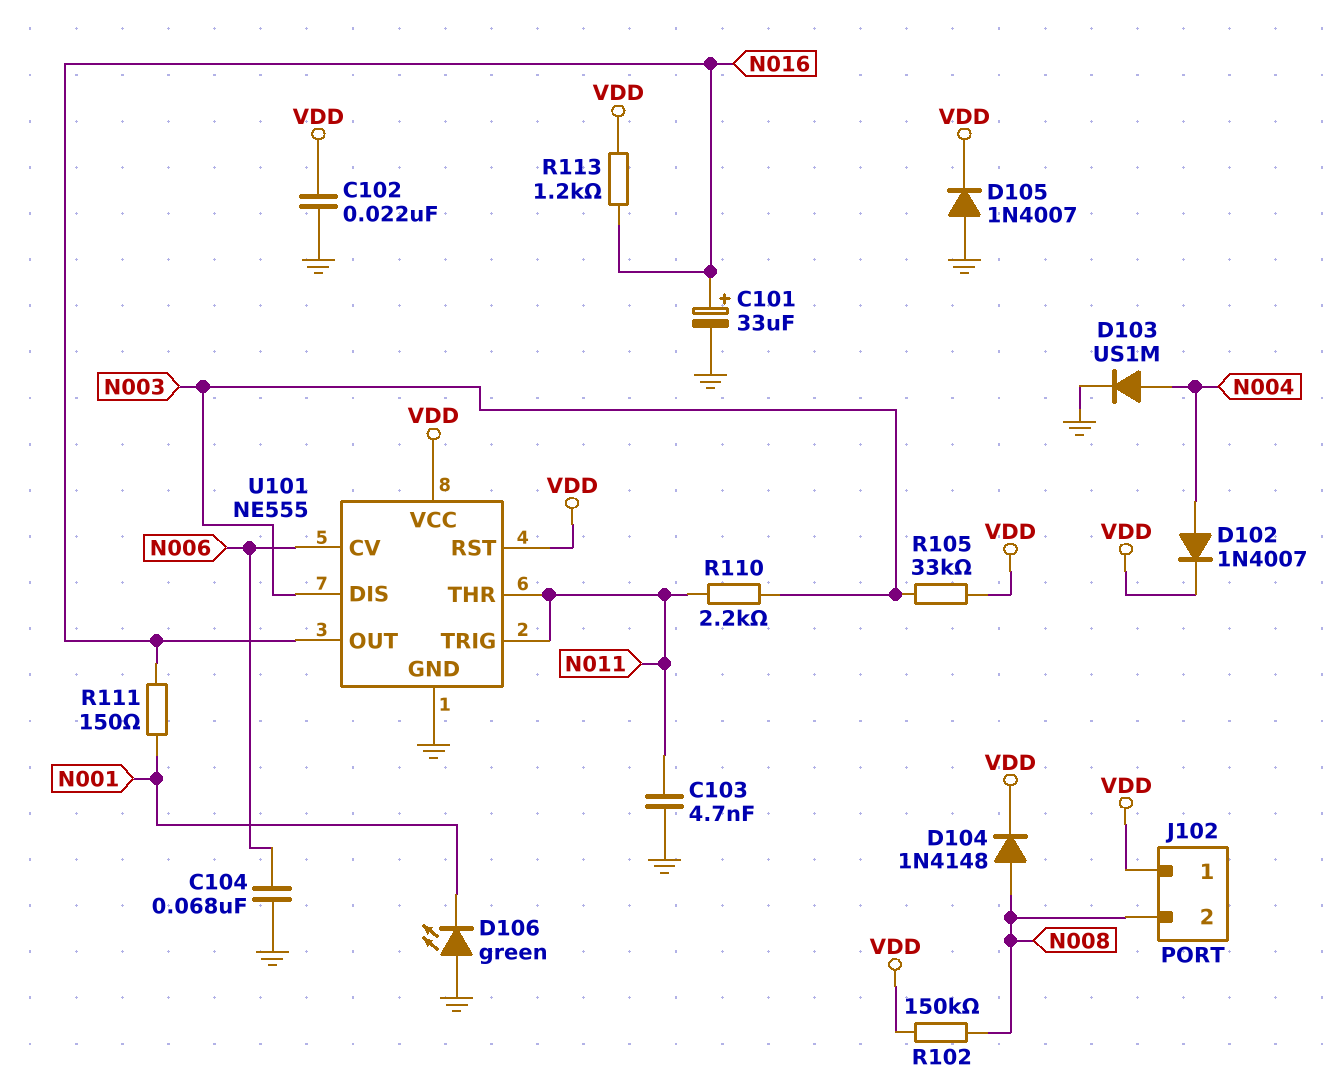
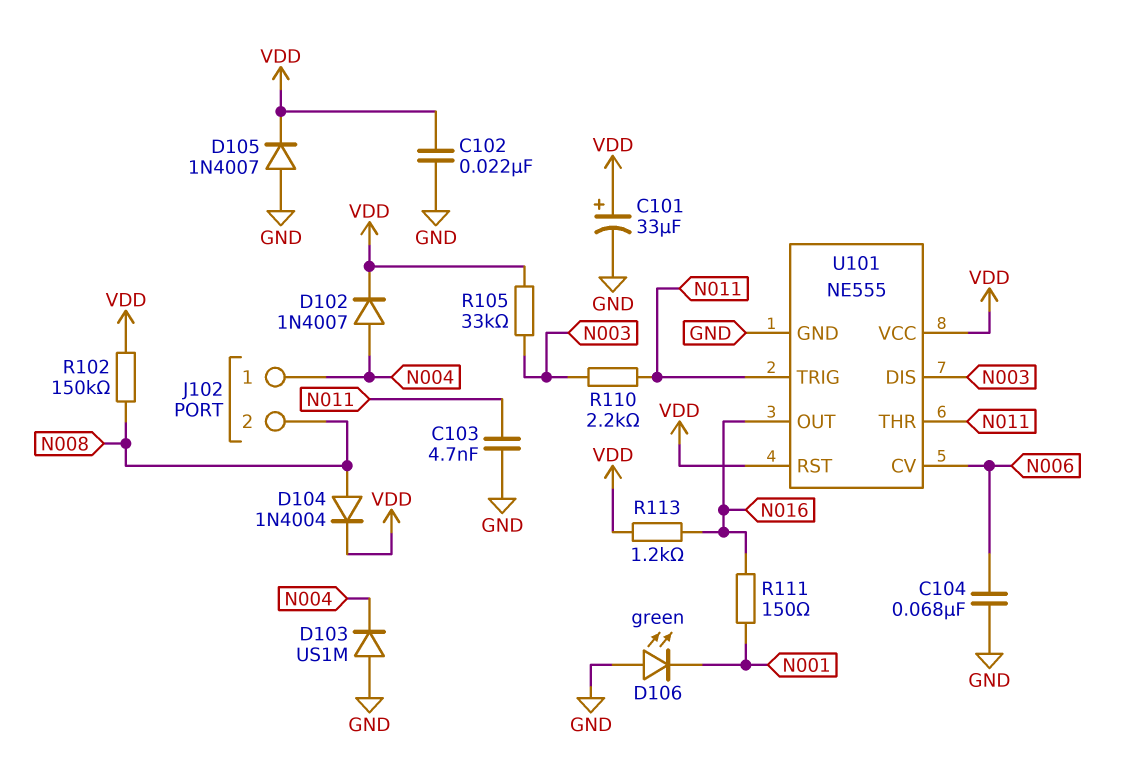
C101: 33uF (plus N016, minus GND) -> 33uF (plus VDD, minus GND)
D103: diode US1M (A N004, K GND) -> diode US1M (A GND, K N004)
D104: diode 1N4148 (A N008, K VDD) -> diode 1N4004 (A N008, K VDD)
J102 pin 1: VDD -> N004

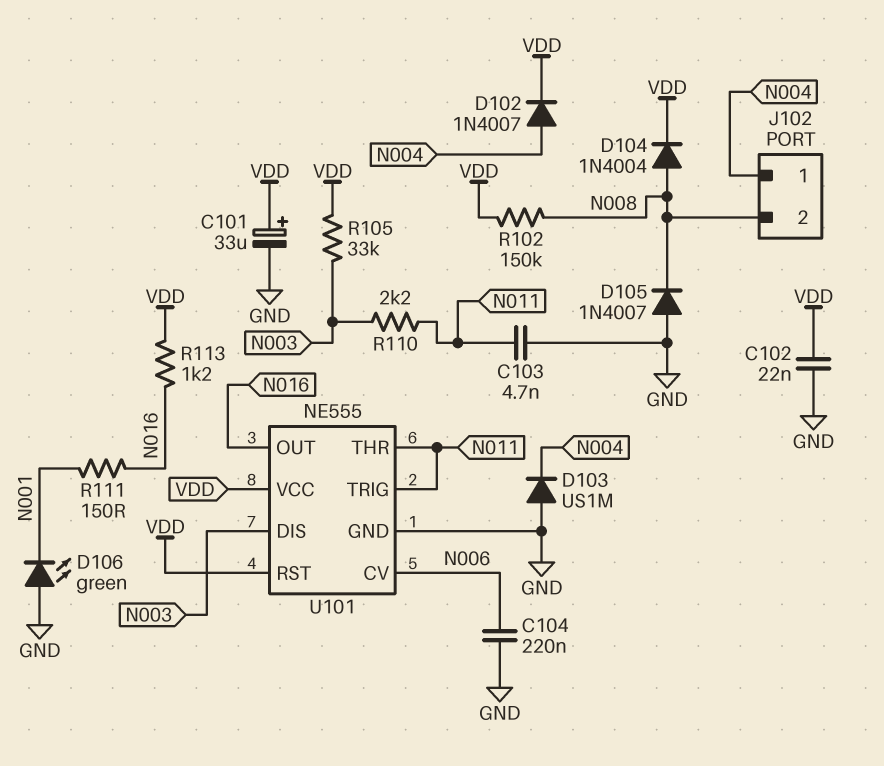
C104: 68nF (GND, N006) -> 220nF (GND, N006)
D105: diode 1N4007 (A GND, K VDD) -> diode 1N4007 (A GND, K N008)

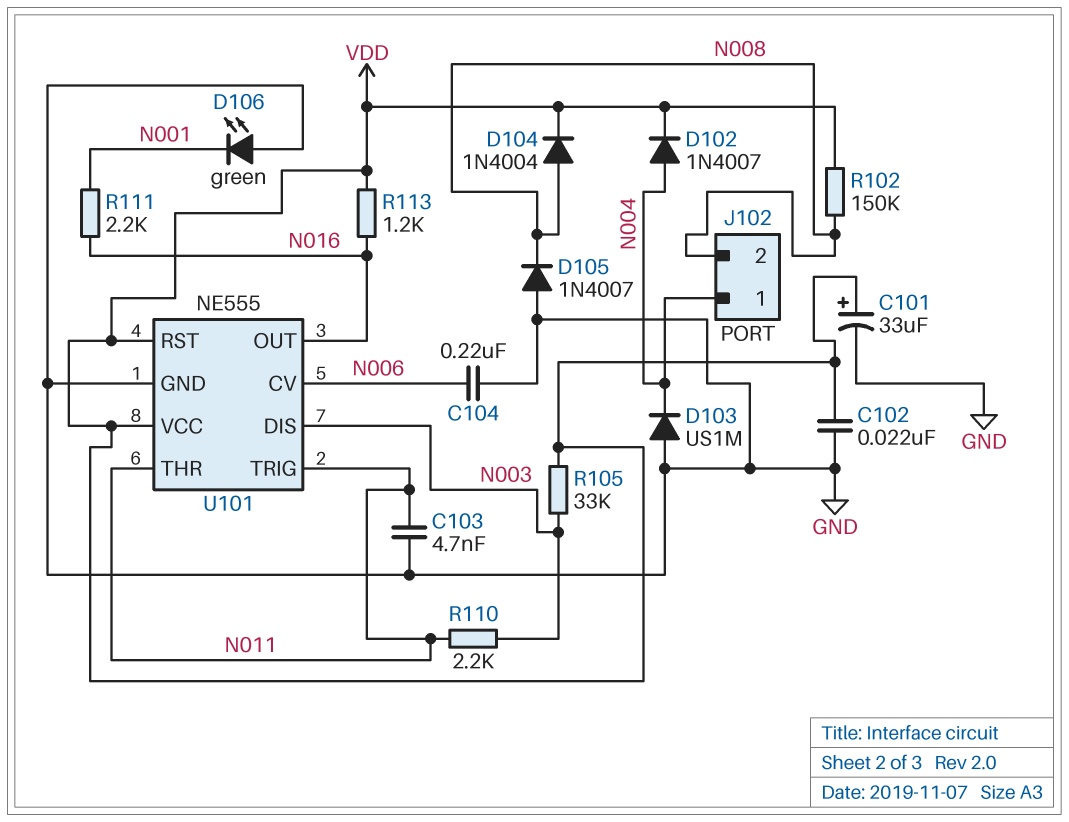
R111: 150 (N001, N016) -> 2.2k (N001, N016)

